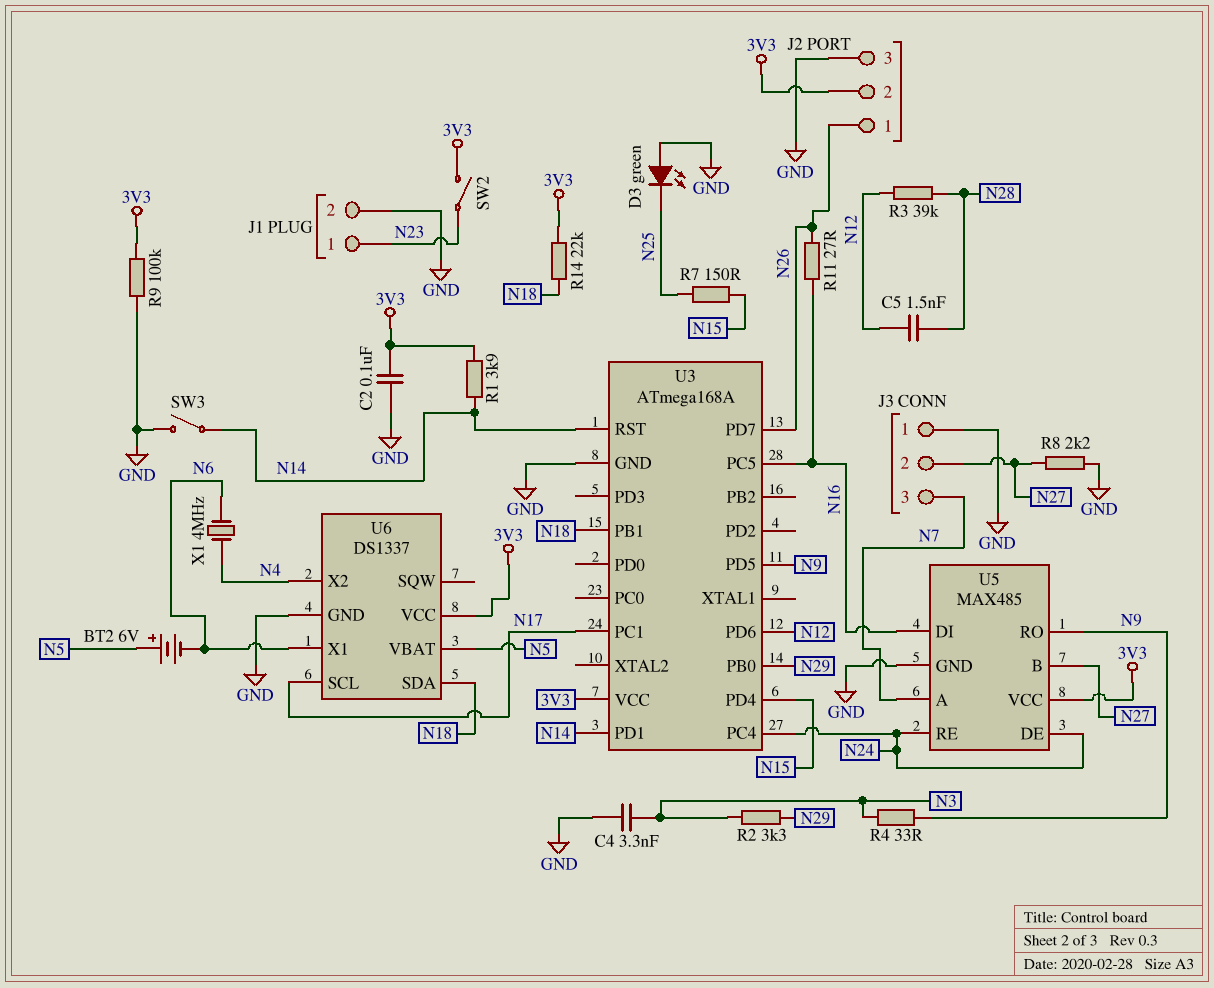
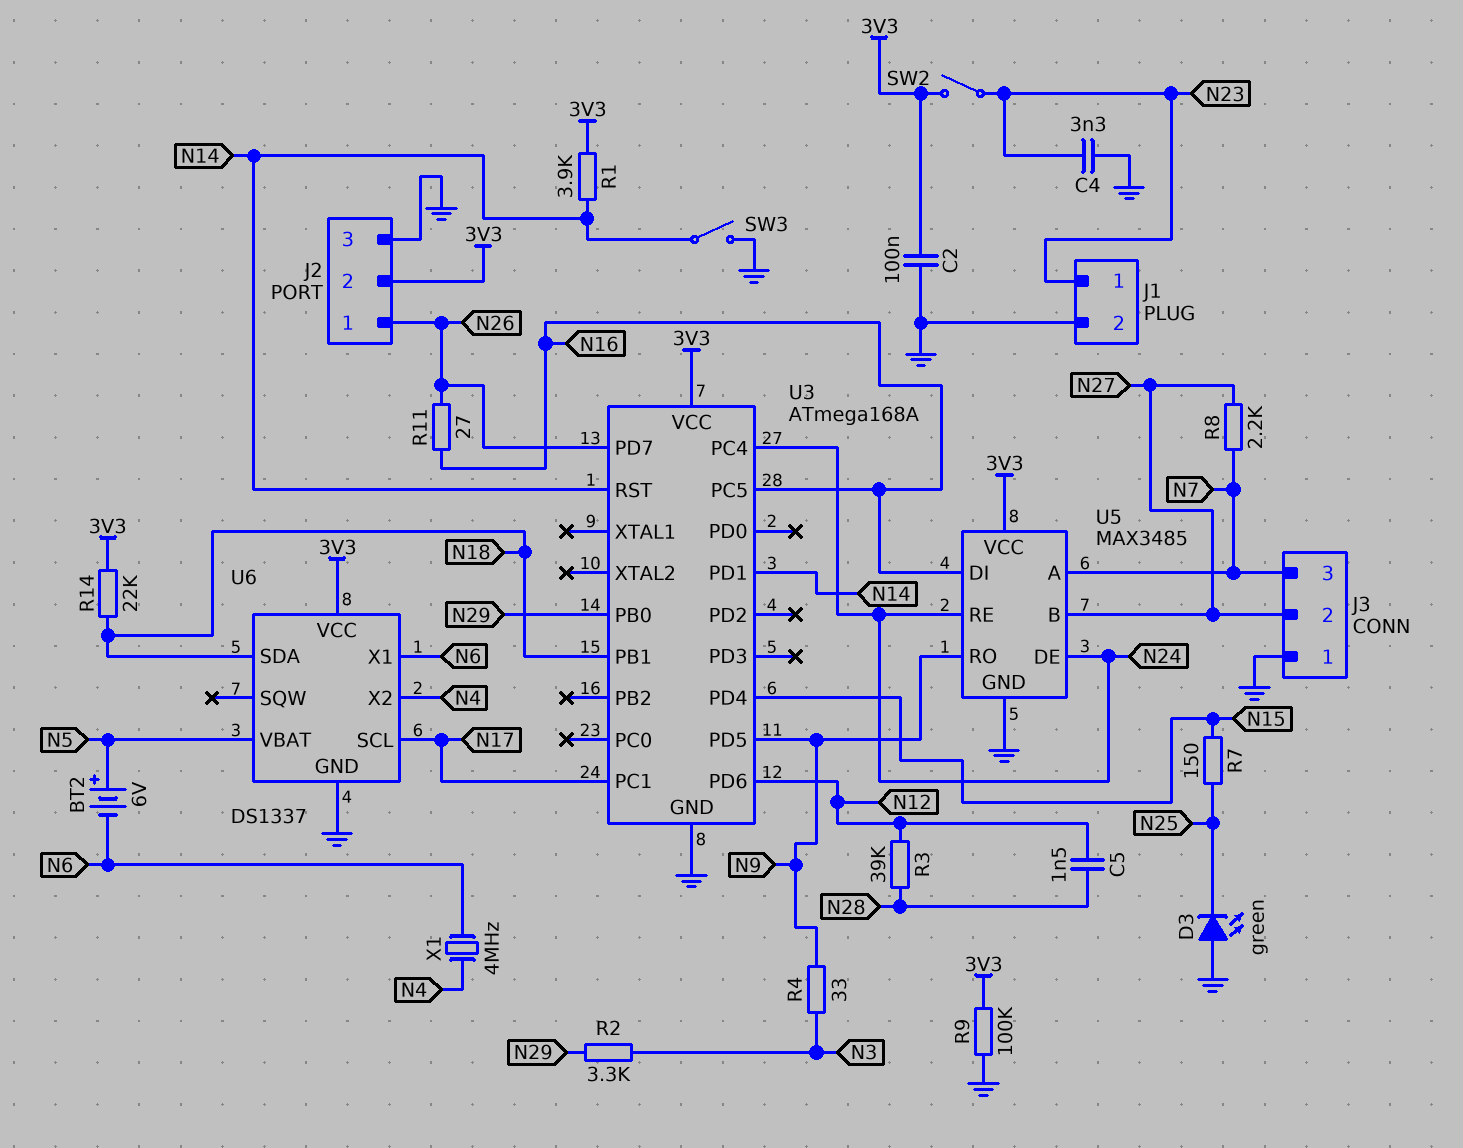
C4: 3.3nF (GND, N3) -> 3.3nF (GND, N23)
R8: 2.2k (GND, N27) -> 2.2k (N7, N27)
U5: MAX485 -> MAX3485

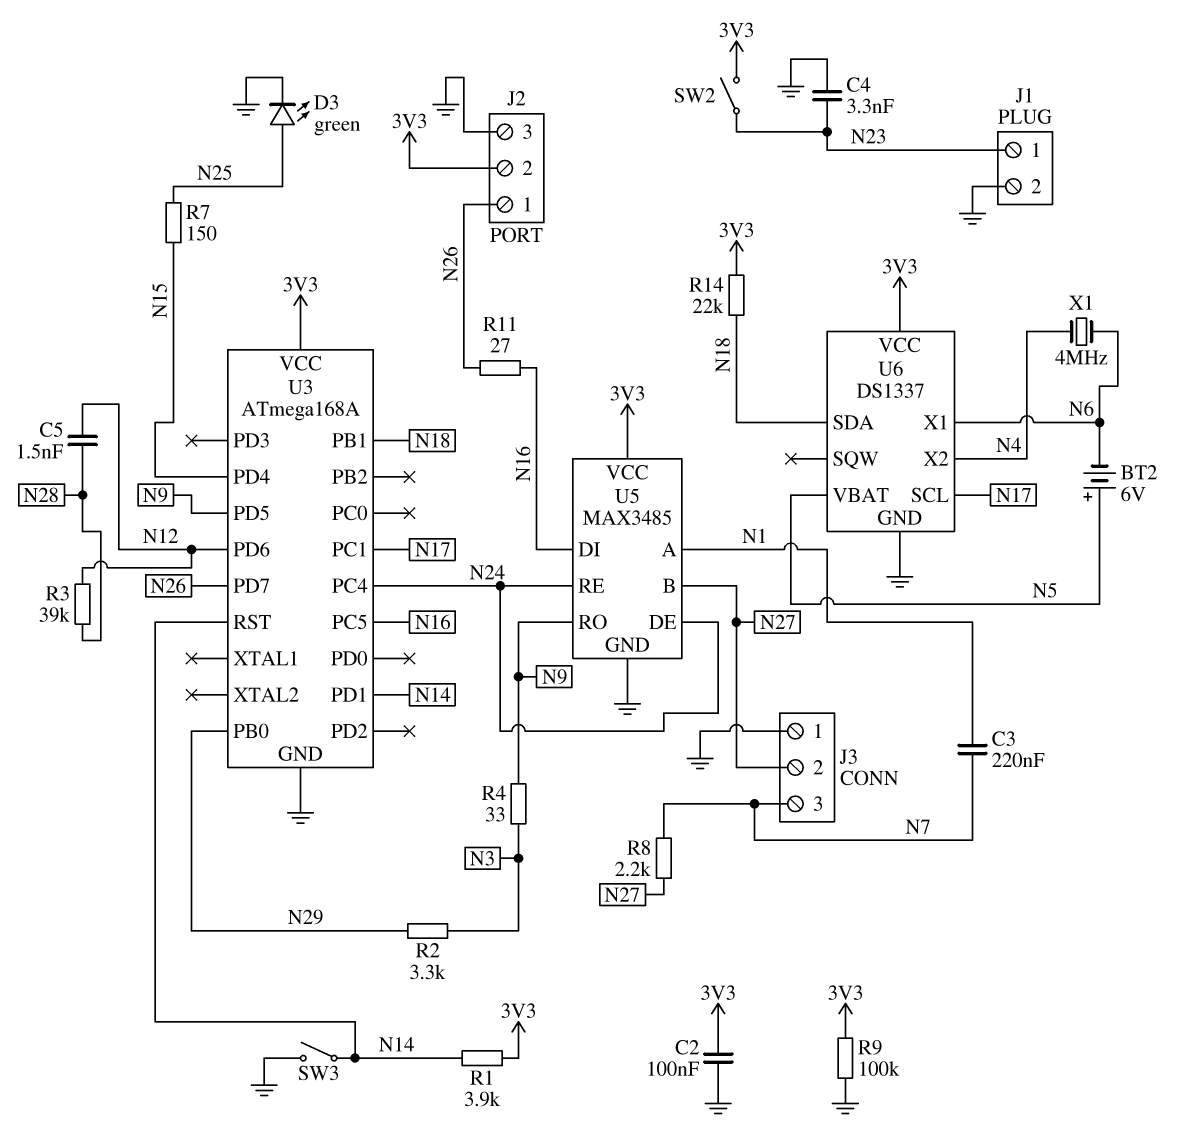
C3: none -> 220nF (N1, N7)
D3: LED green (A GND, K N25) -> LED green (A N25, K GND)
U5 pin A: N7 -> N1

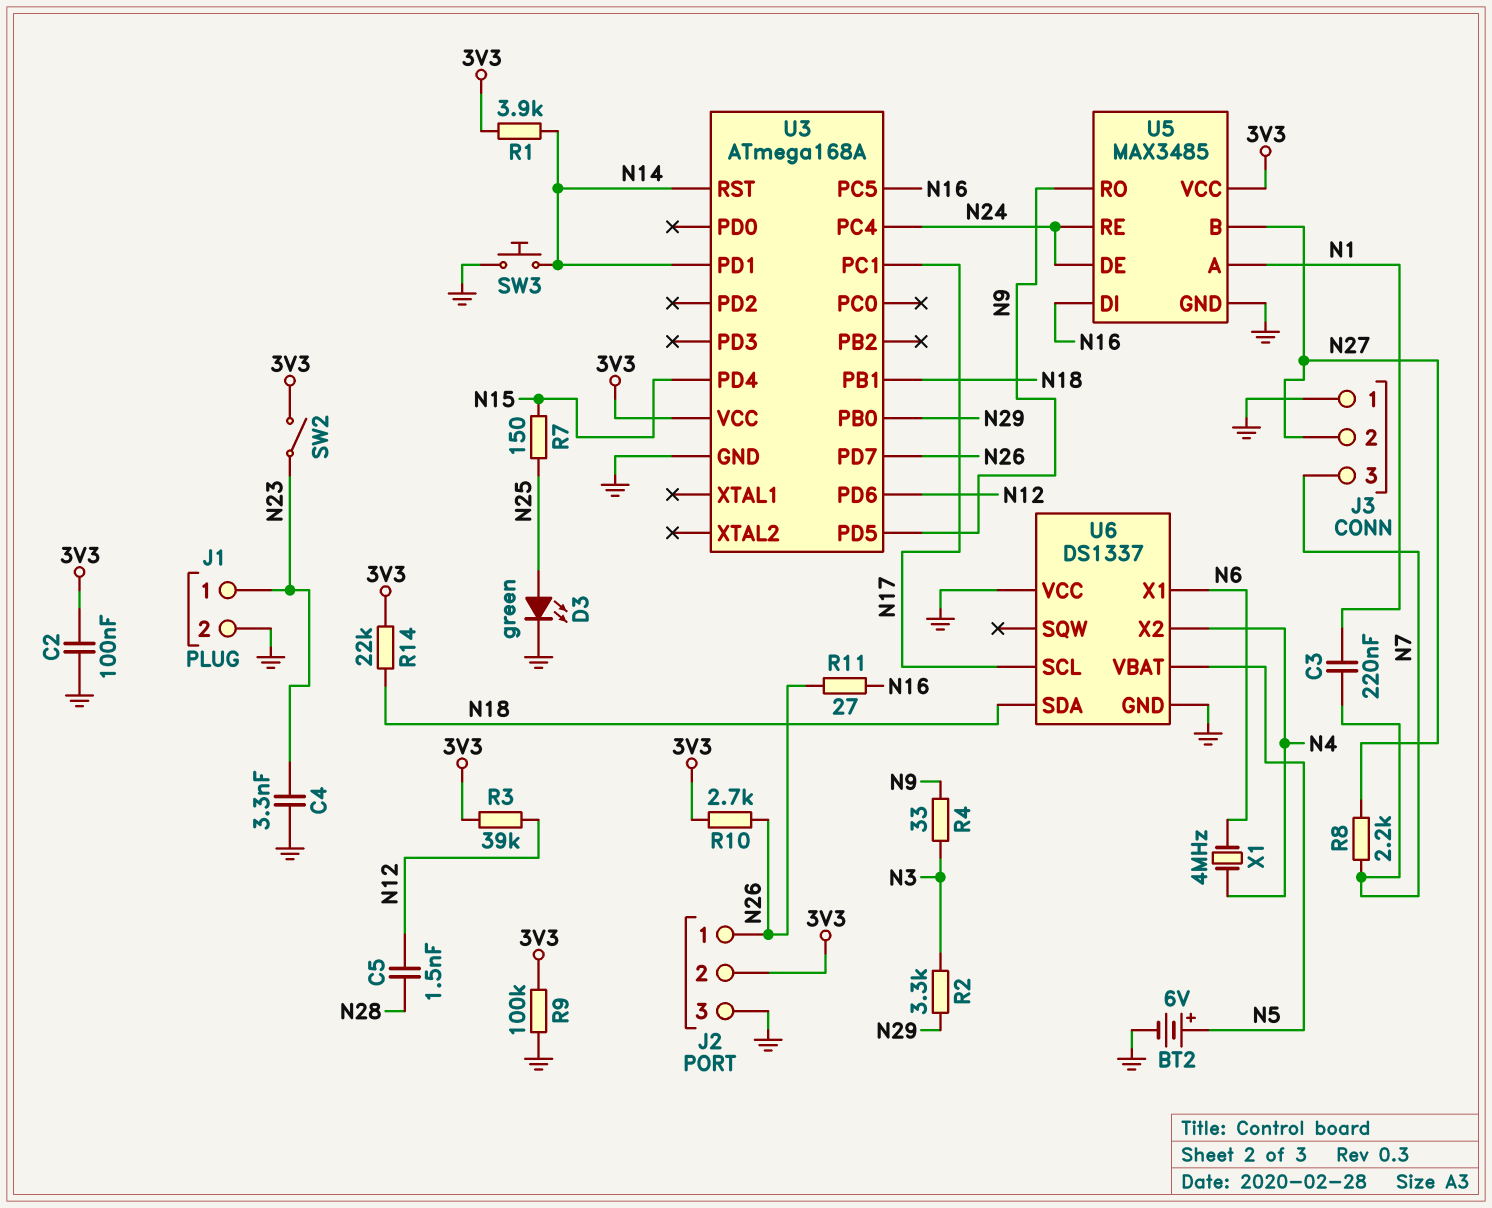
BT2: 6V (plus N5, minus N6) -> 6V (plus N5, minus GND)
R3: 39k (N12, N28) -> 39k (3V3, N12)
R10: none -> 2.7k (3V3, N26)
SW3: switch (GND, N14) -> button (GND, N14)
U6 pin VCC: 3V3 -> GND

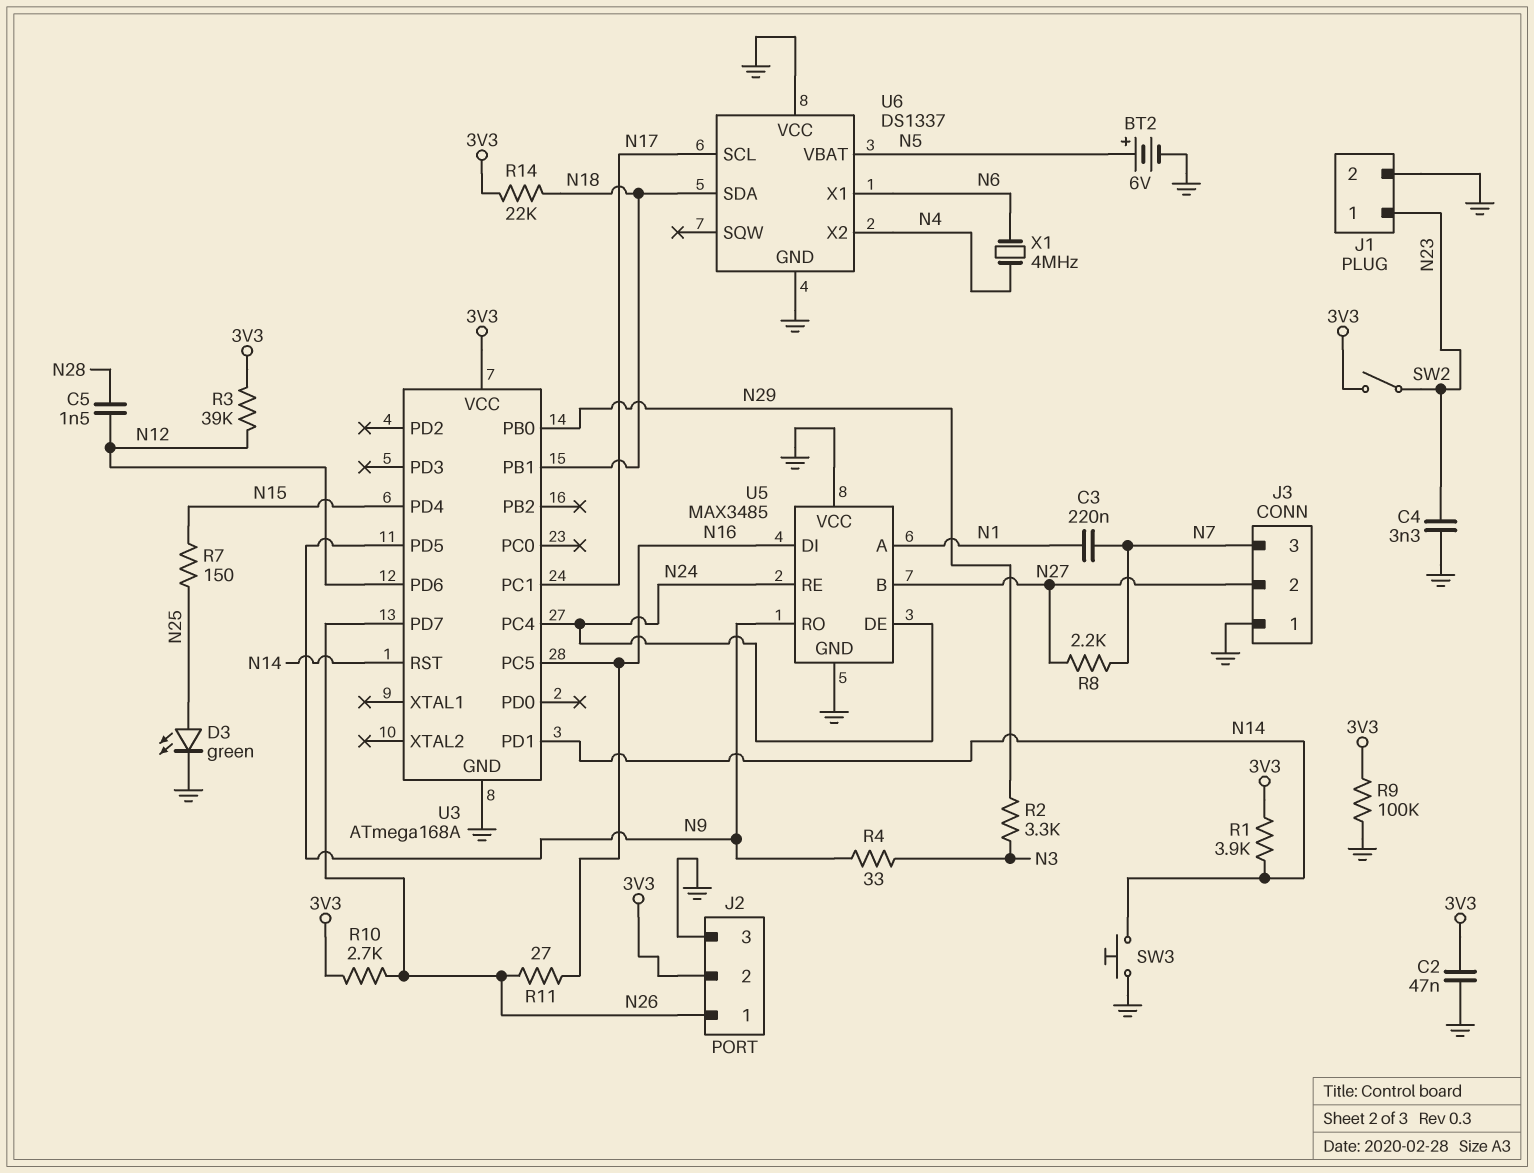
C2: 100nF (3V3, GND) -> 47nF (3V3, GND)
U5 pin VCC: 3V3 -> GND

